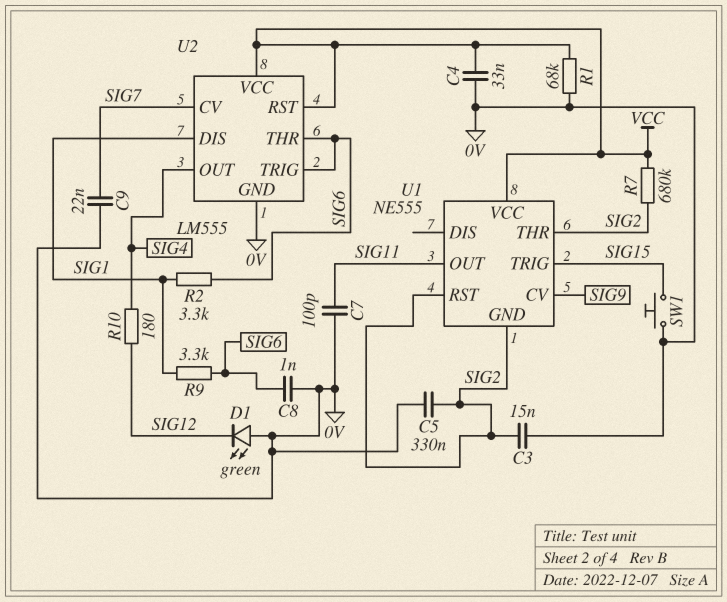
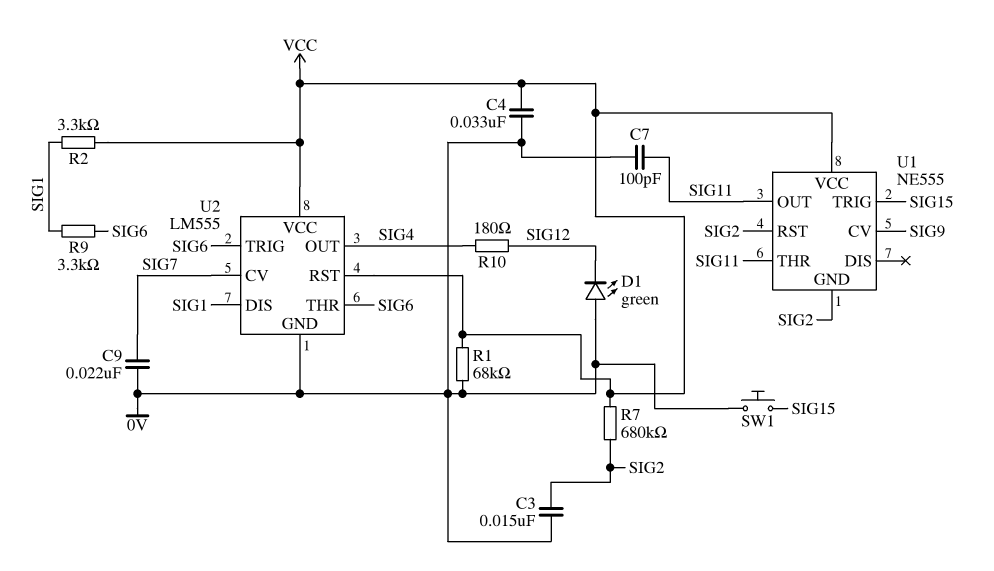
C5: 330nF (0V, SIG2) -> none
C8: 1nF (0V, SIG6) -> none
R2: 3.3k (SIG1, SIG6) -> 3.3k (SIG1, VCC)
U1 pin THR: SIG2 -> SIG11

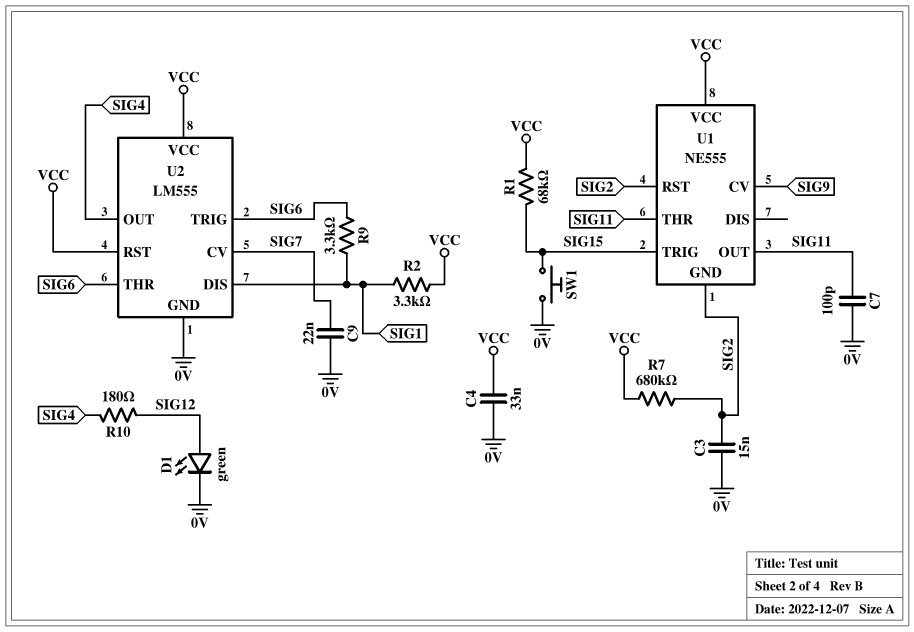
D1: LED green (A 0V, K SIG12) -> LED green (A SIG12, K 0V)
R1: 68k (0V, VCC) -> 68k (SIG15, VCC)

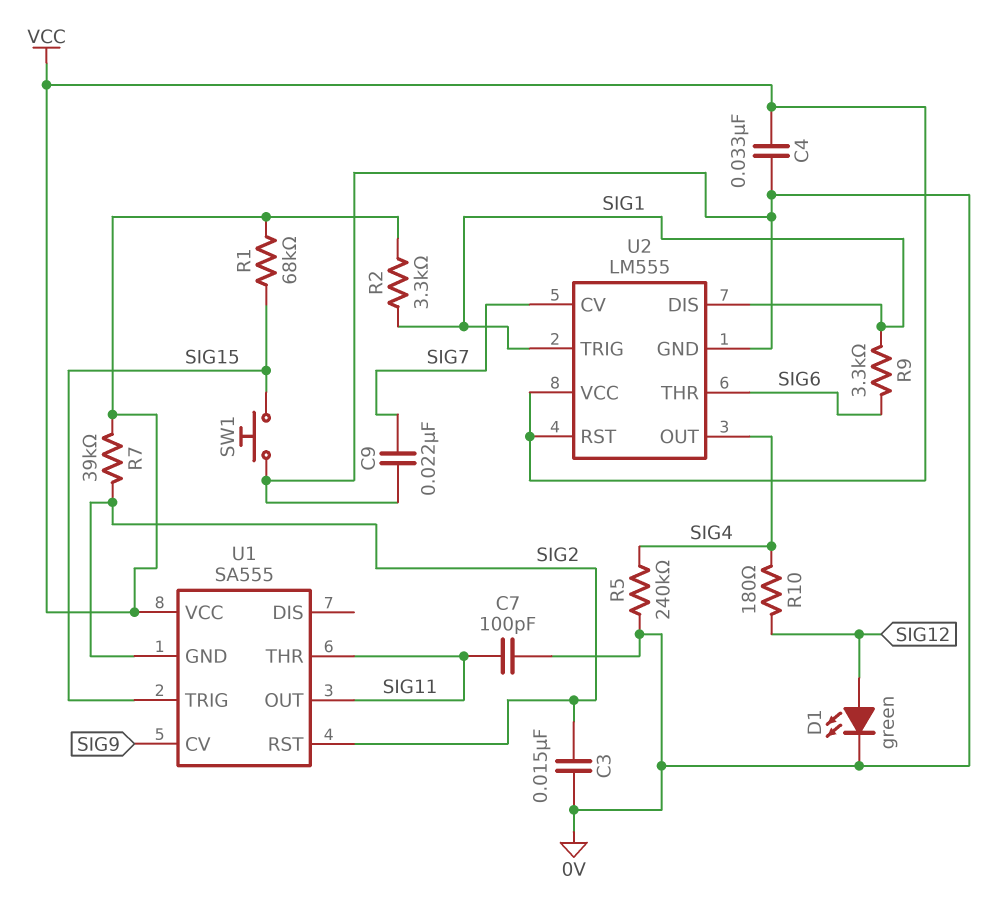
R5: none -> 240k (0V, SIG4)
R7: 680k (SIG2, VCC) -> 39k (SIG2, VCC)
U1: NE555 -> SA555
U2 pin TRIG: SIG6 -> SIG1

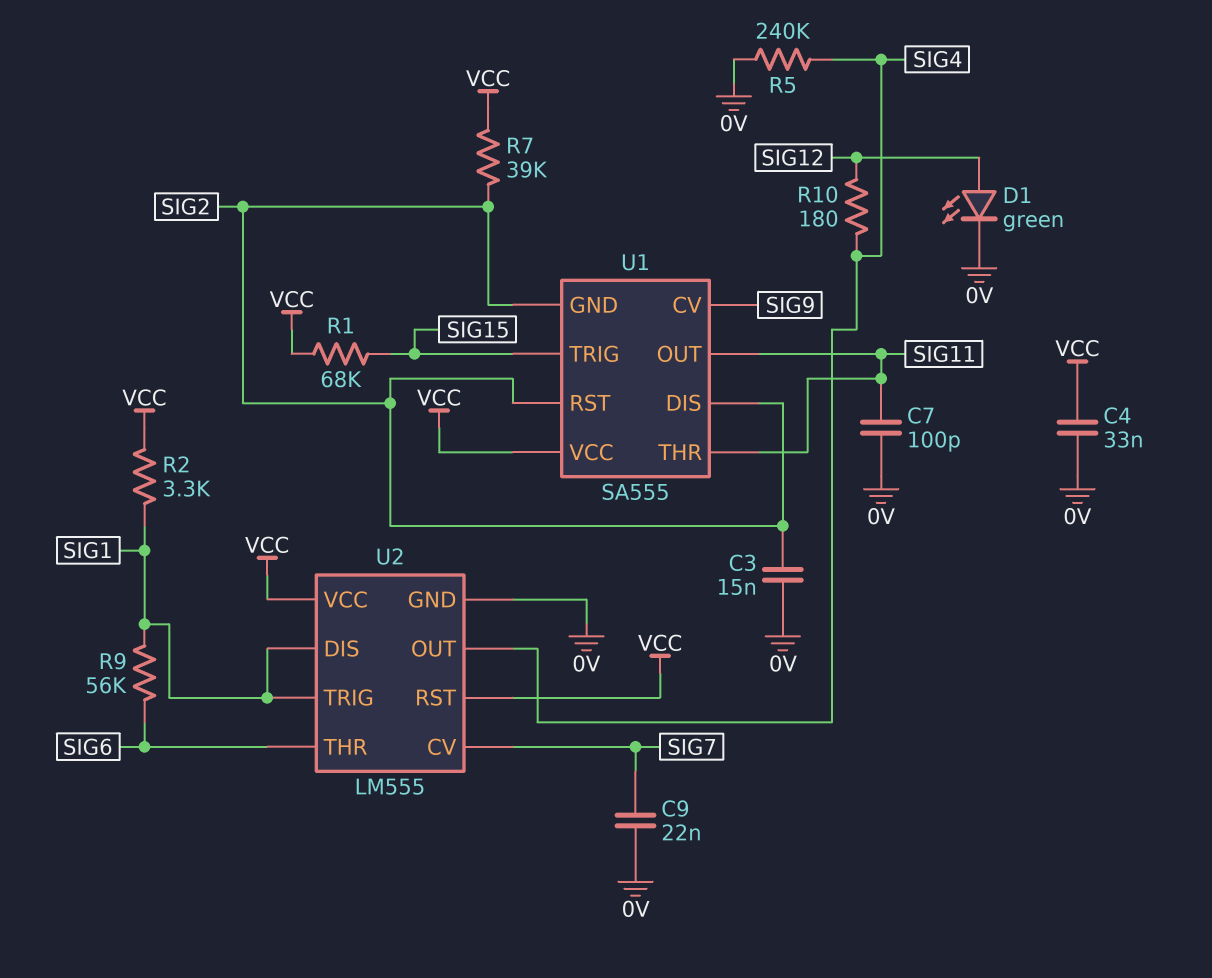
R9: 3.3k (SIG1, SIG6) -> 56k (SIG1, SIG6)
SW1: button (0V, SIG15) -> none
U1 pin DIS: none -> SIG2

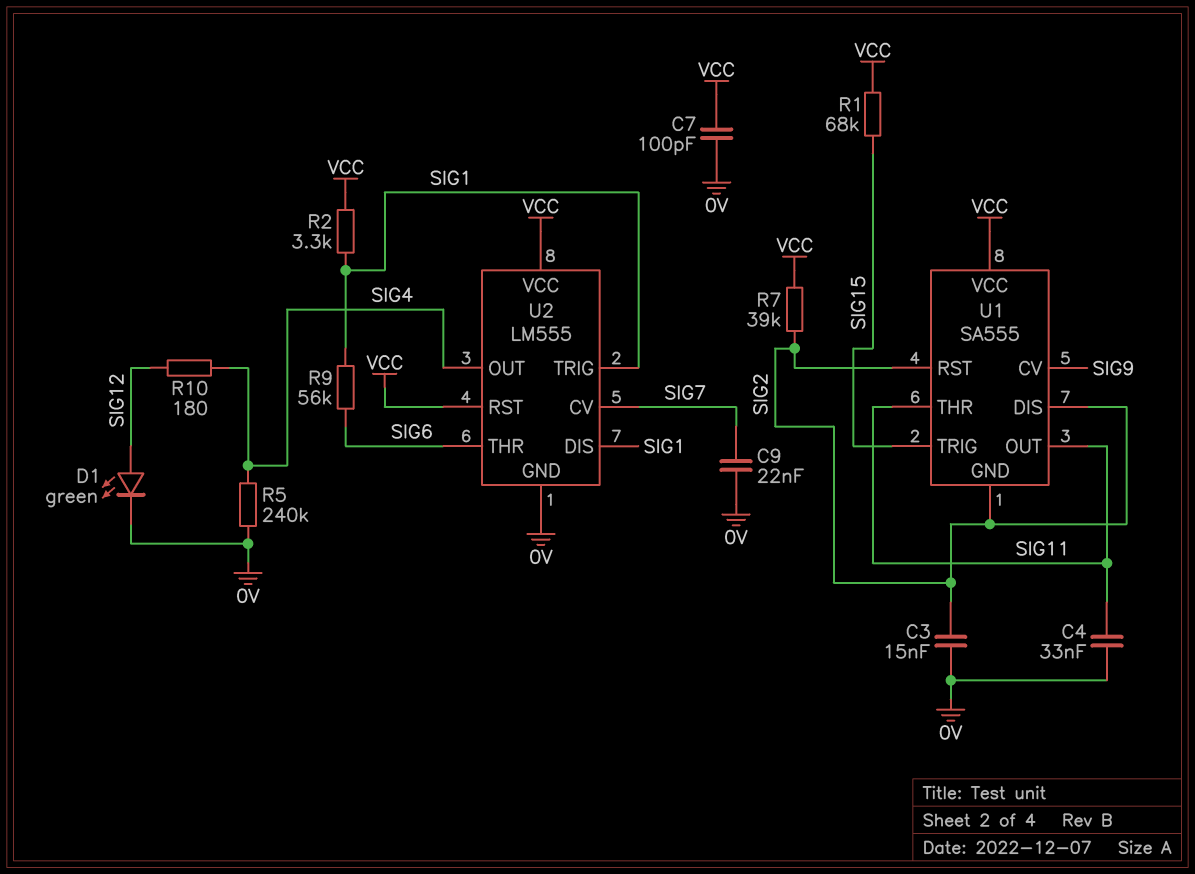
C4: 33nF (0V, VCC) -> 33nF (0V, SIG11)
C7: 100pF (0V, SIG11) -> 100pF (0V, VCC)

